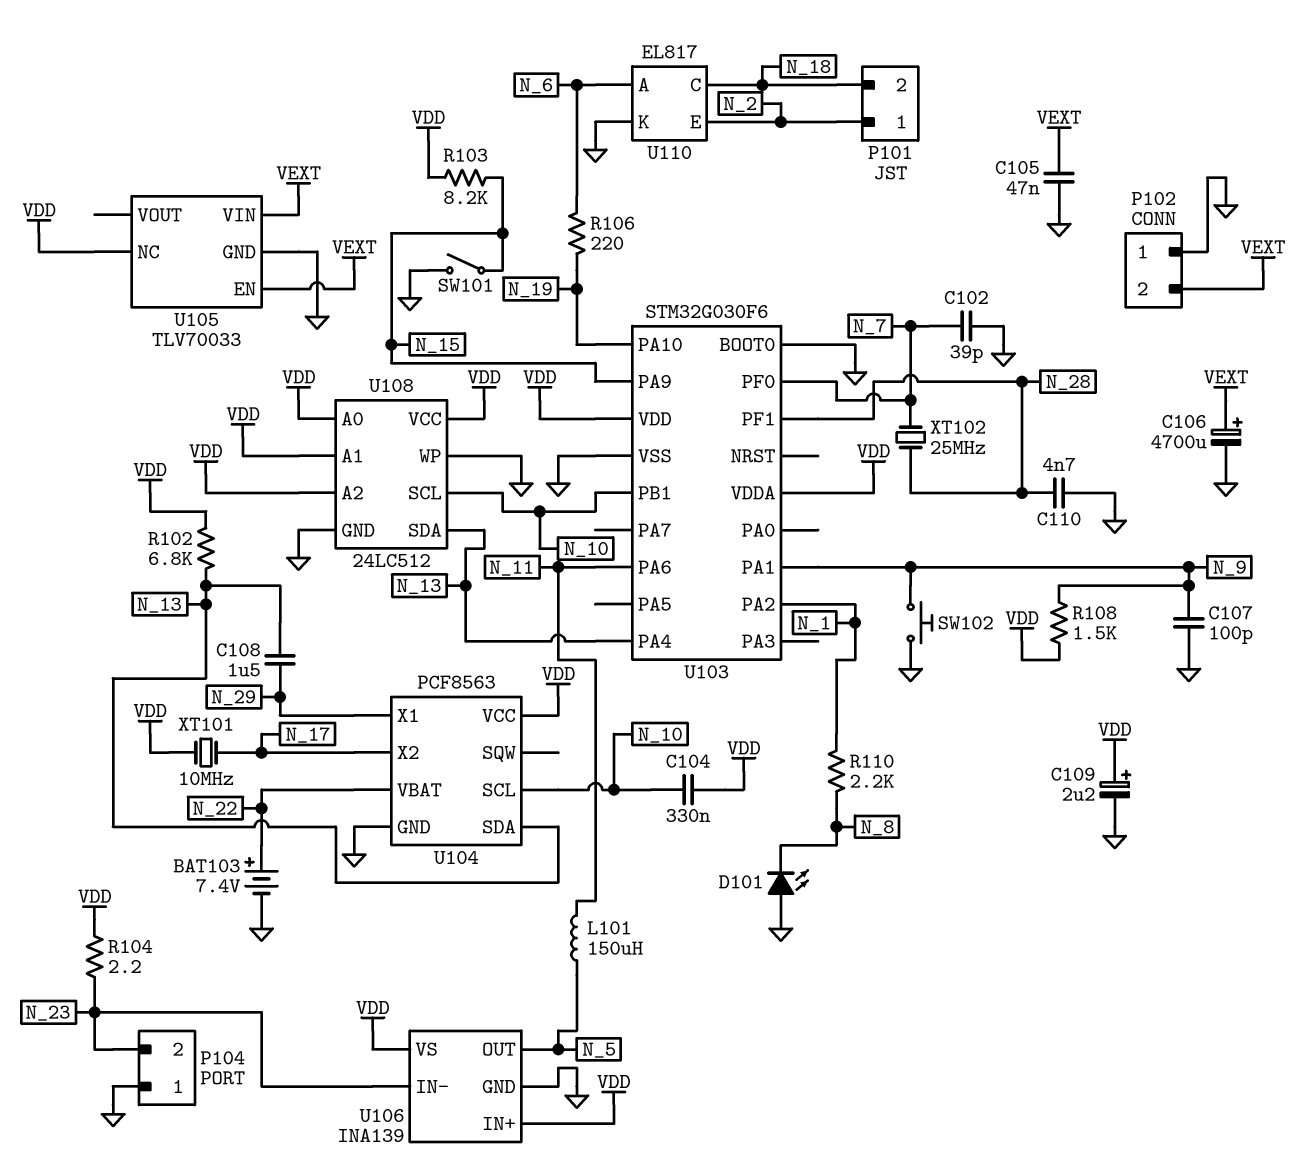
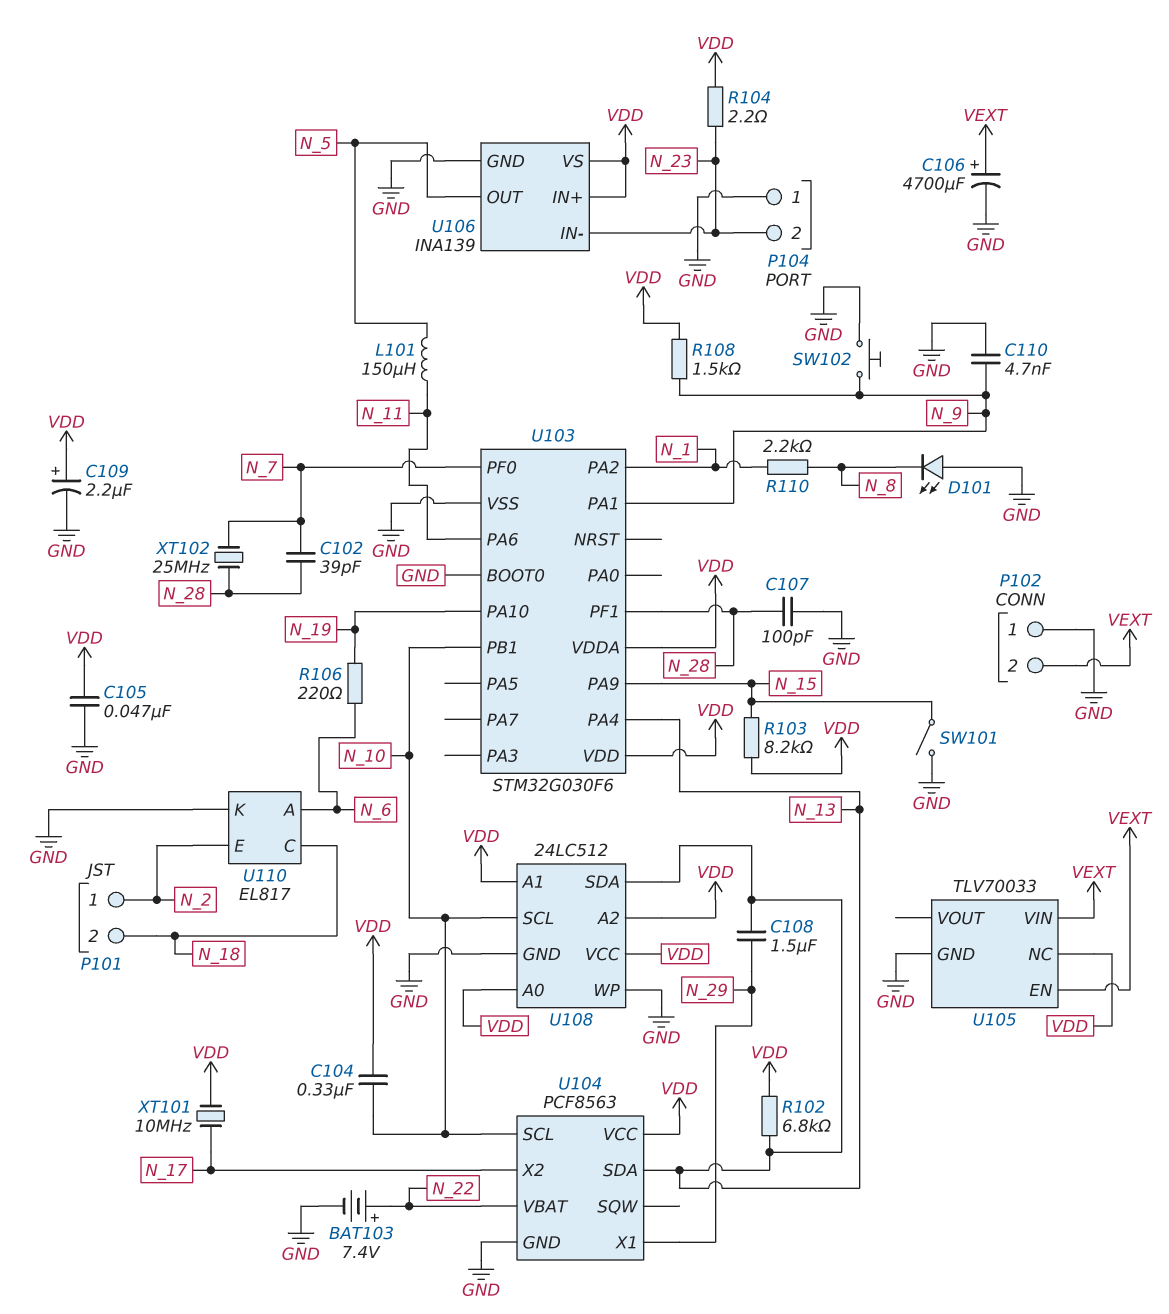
C102: 39pF (GND, N_7) -> 39pF (N_7, N_28)
C105: 47nF (GND, VEXT) -> 47nF (GND, VDD)
C107: 100pF (GND, N_9) -> 100pF (GND, N_28)
C110: 4.7nF (GND, N_28) -> 4.7nF (GND, N_9)

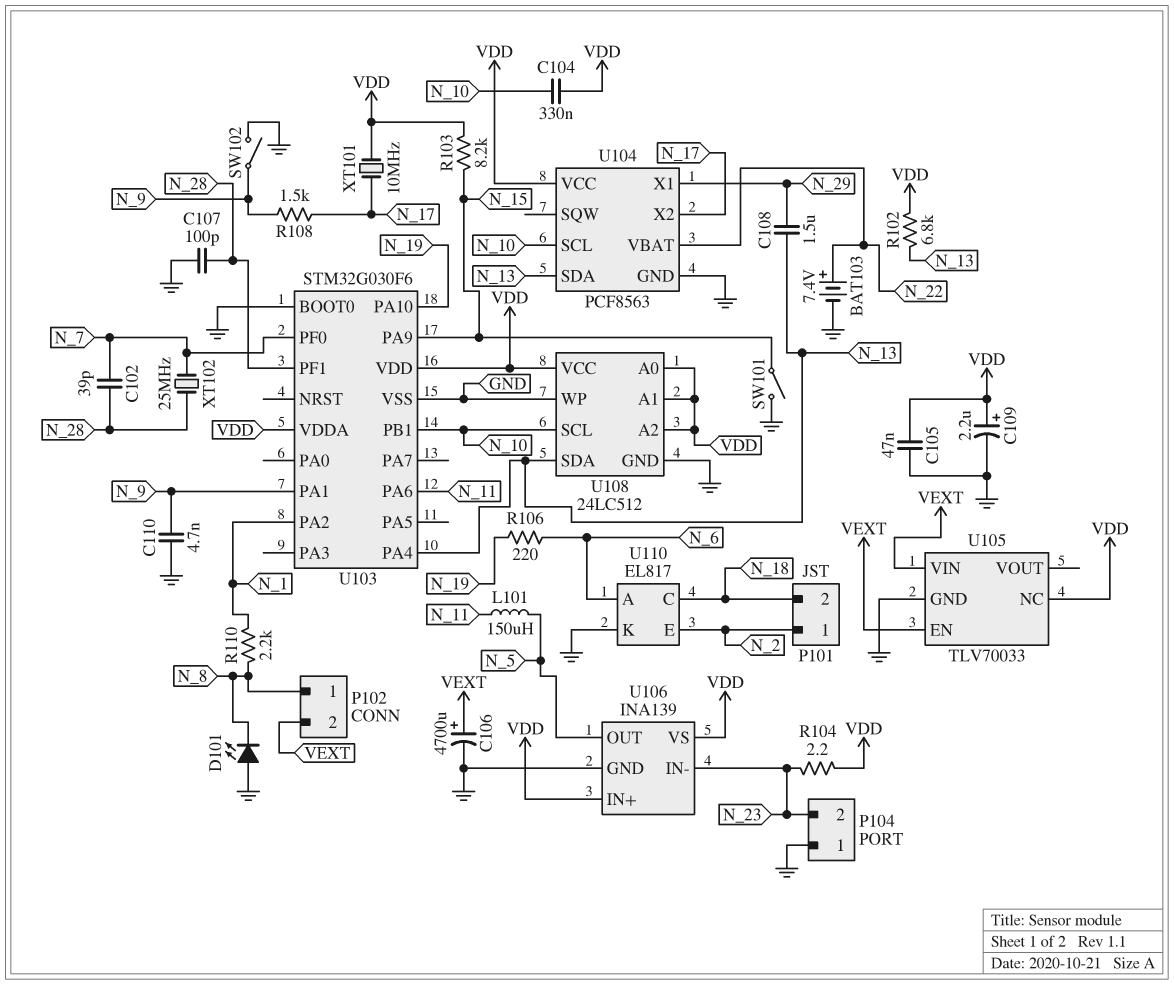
P102 pin 1: GND -> N_8
R108: 1.5k (N_9, VDD) -> 1.5k (N_9, N_17)
SW102: button (GND, N_9) -> switch (GND, N_9)

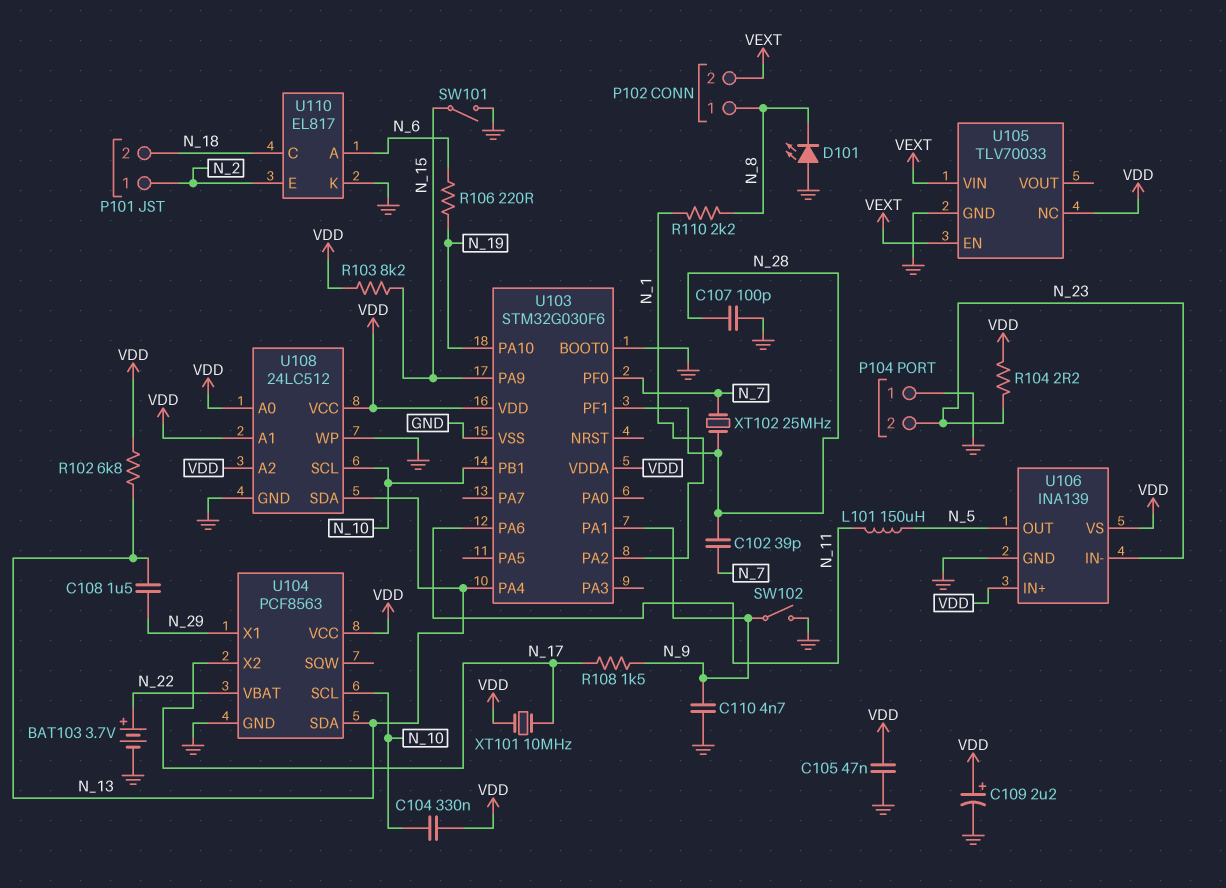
BAT103: 7.4V (plus N_22, minus GND) -> 3.7V (plus N_22, minus GND)
C106: 4700uF (plus VEXT, minus GND) -> none

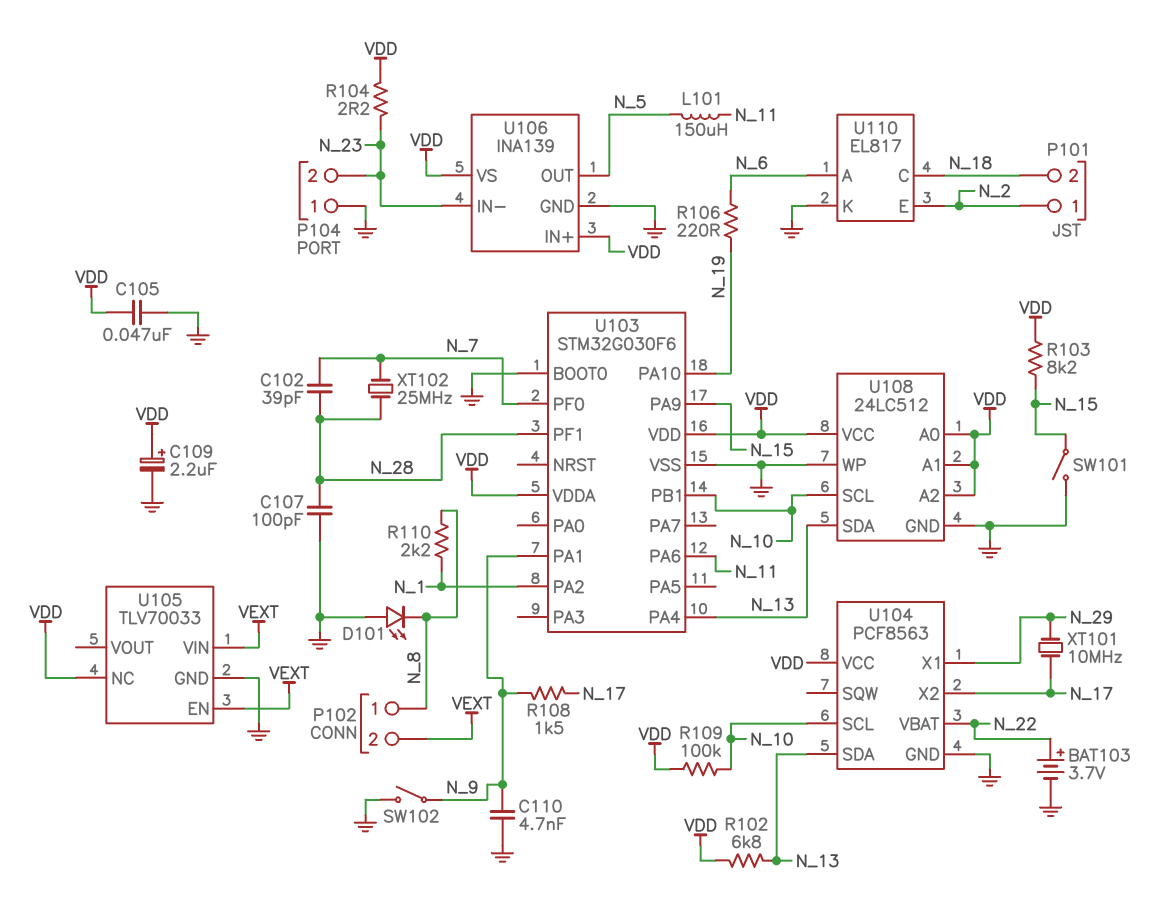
C104: 330nF (N_10, VDD) -> none
C108: 1.5uF (N_13, N_29) -> none
R109: none -> 100k (N_10, VDD)
XT101: 10MHz (N_17, VDD) -> 10MHz (N_17, N_29)

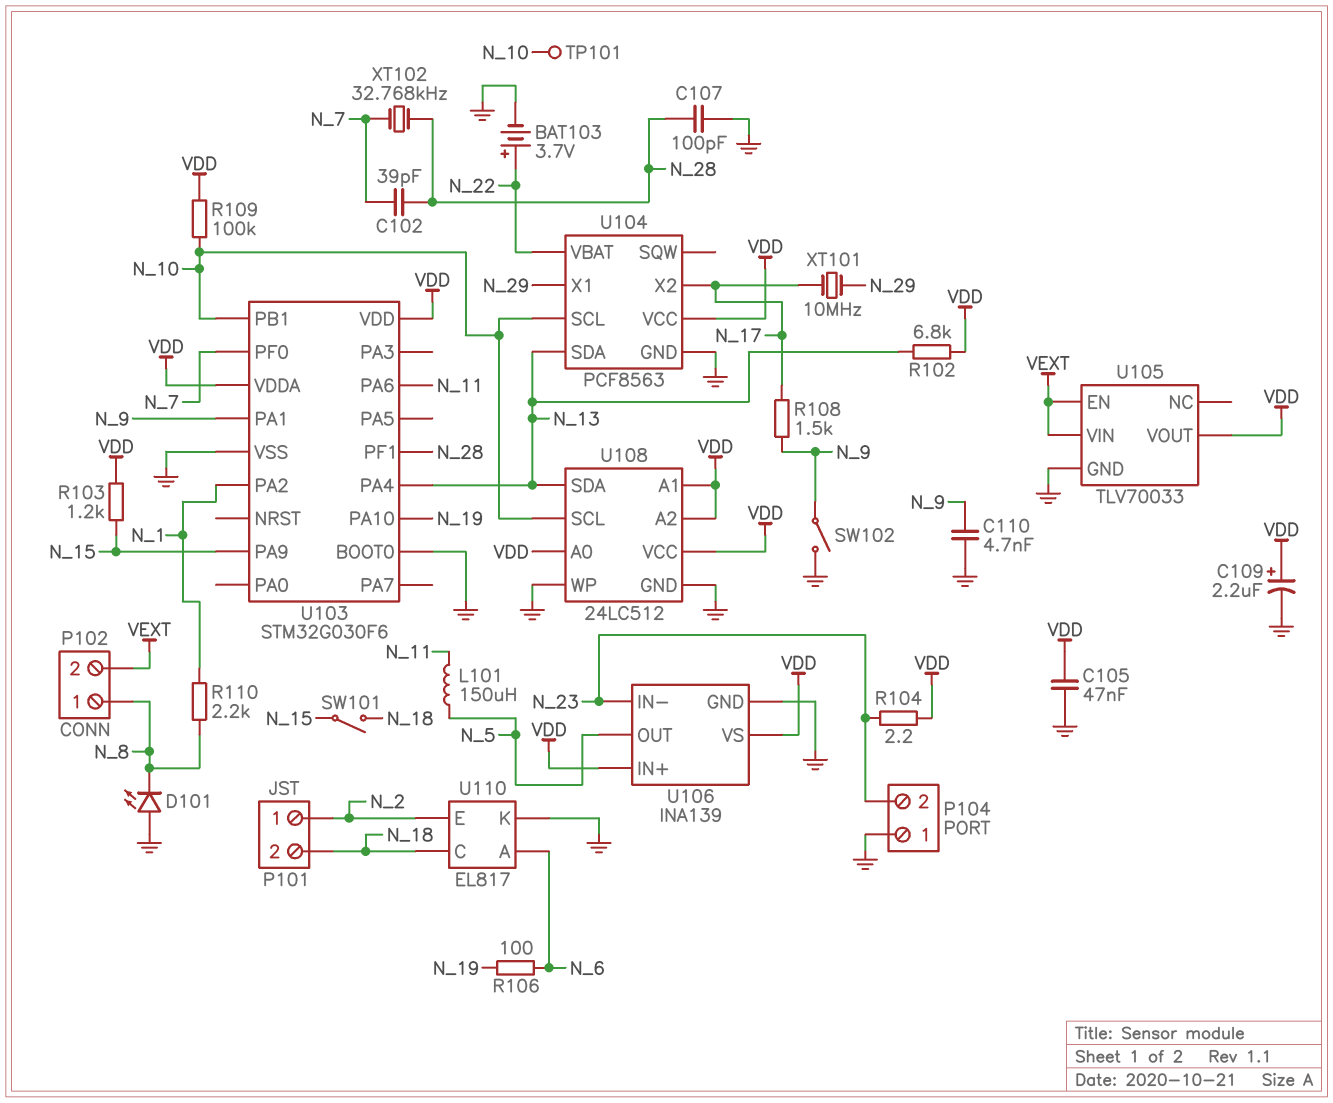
R103: 8.2k (N_15, VDD) -> 1.2k (N_15, VDD)
R106: 220 (N_6, N_19) -> 100 (N_6, N_19)
SW101: switch (GND, N_15) -> switch (N_15, N_18)
TP101: none -> test point (N_10)
U105 pin NC: VDD -> none
U105 pin VOUT: none -> VDD
XT102: 25MHz (N_7, N_28) -> 32.768kHz (N_7, N_28)

